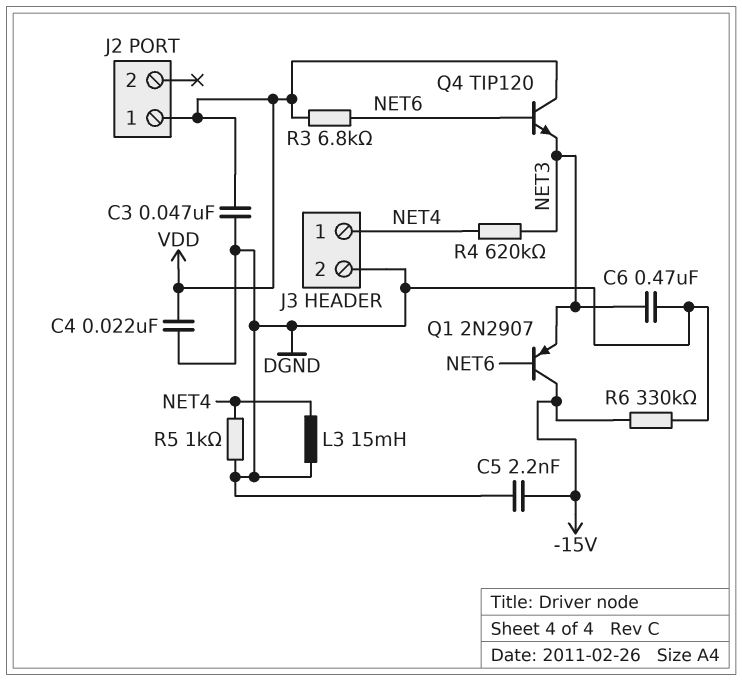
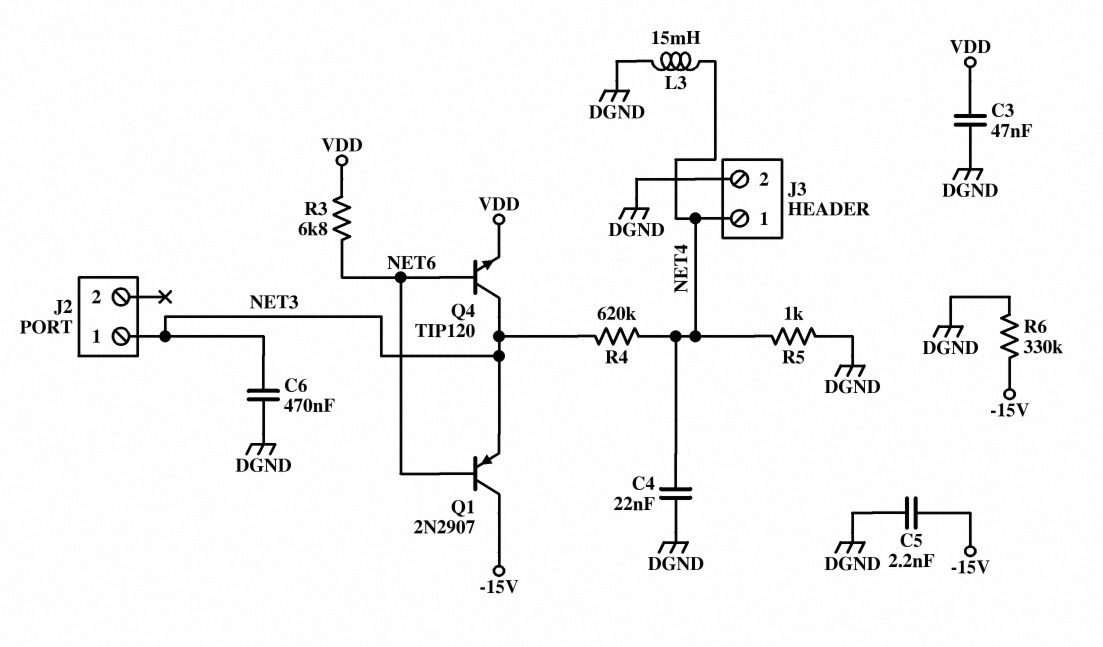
C4: 22nF (DGND, VDD) -> 22nF (DGND, NET4)
J2 pin 1: VDD -> NET3
Q4: NPN TIP120 (B NET6, C VDD, E NET3) -> NPN TIP120 (B NET6, C NET3, E VDD)

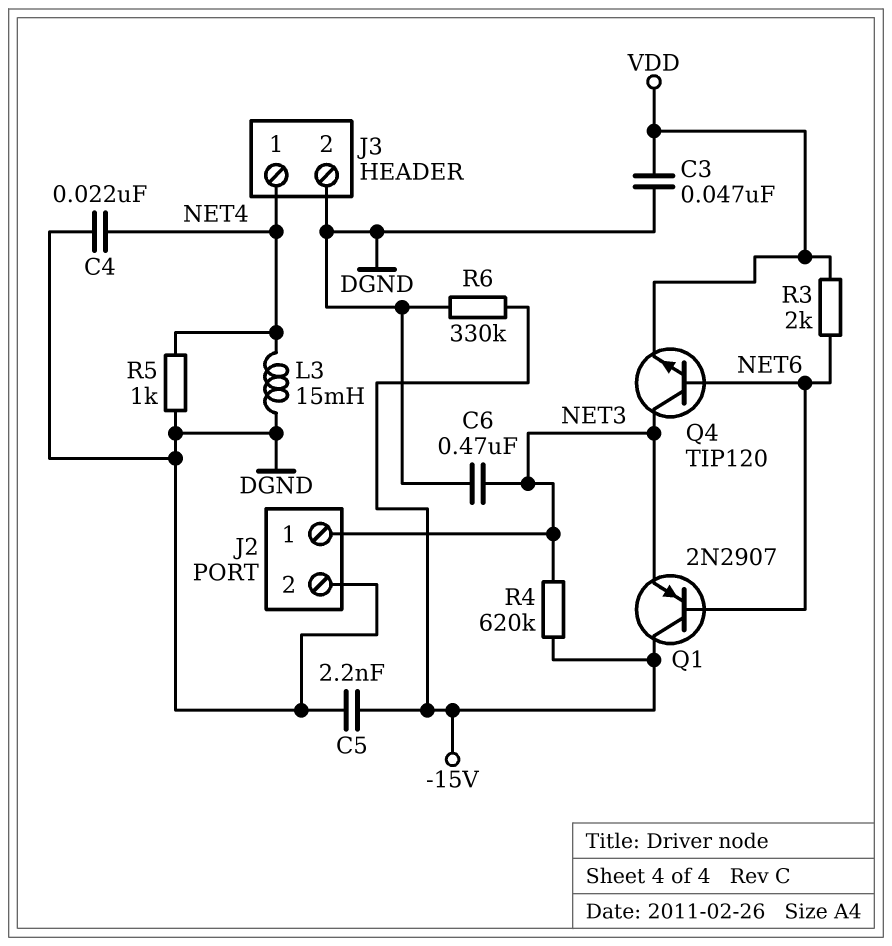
J2 pin 2: none -> DGND
R3: 6.8k (NET6, VDD) -> 2k (NET6, VDD)
R4: 620k (NET3, NET4) -> 620k (-15V, NET3)

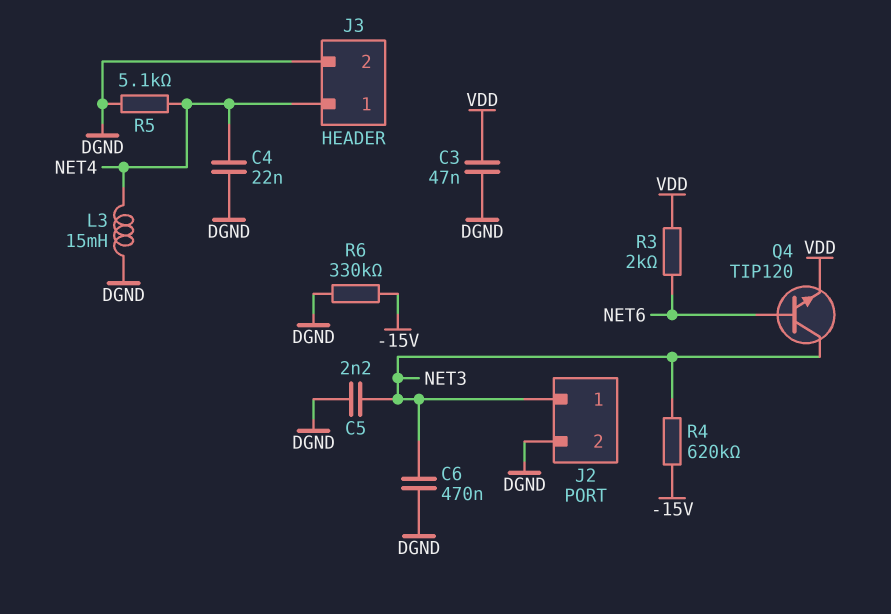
C5: 2.2nF (-15V, DGND) -> 2.2nF (DGND, NET3)
Q1: PNP 2N2907 (B NET6, C -15V, E NET3) -> none
R5: 1k (DGND, NET4) -> 5.1k (DGND, NET4)

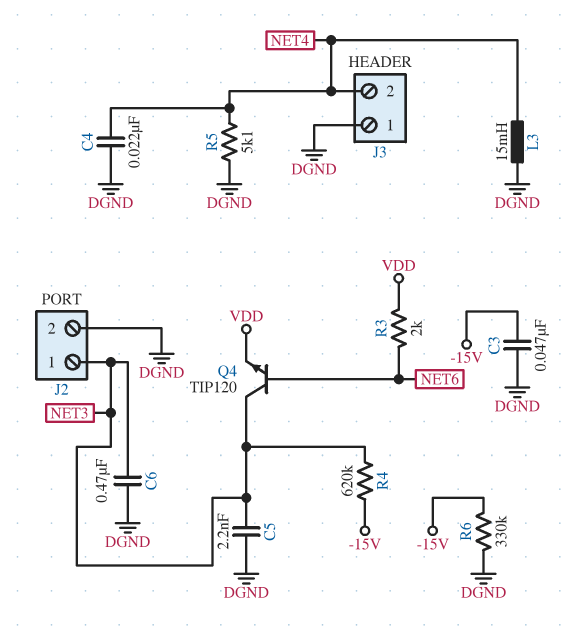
C3: 47nF (DGND, VDD) -> 47nF (-15V, DGND)
J3 pin 1: NET4 -> DGND
J3 pin 2: DGND -> NET4

